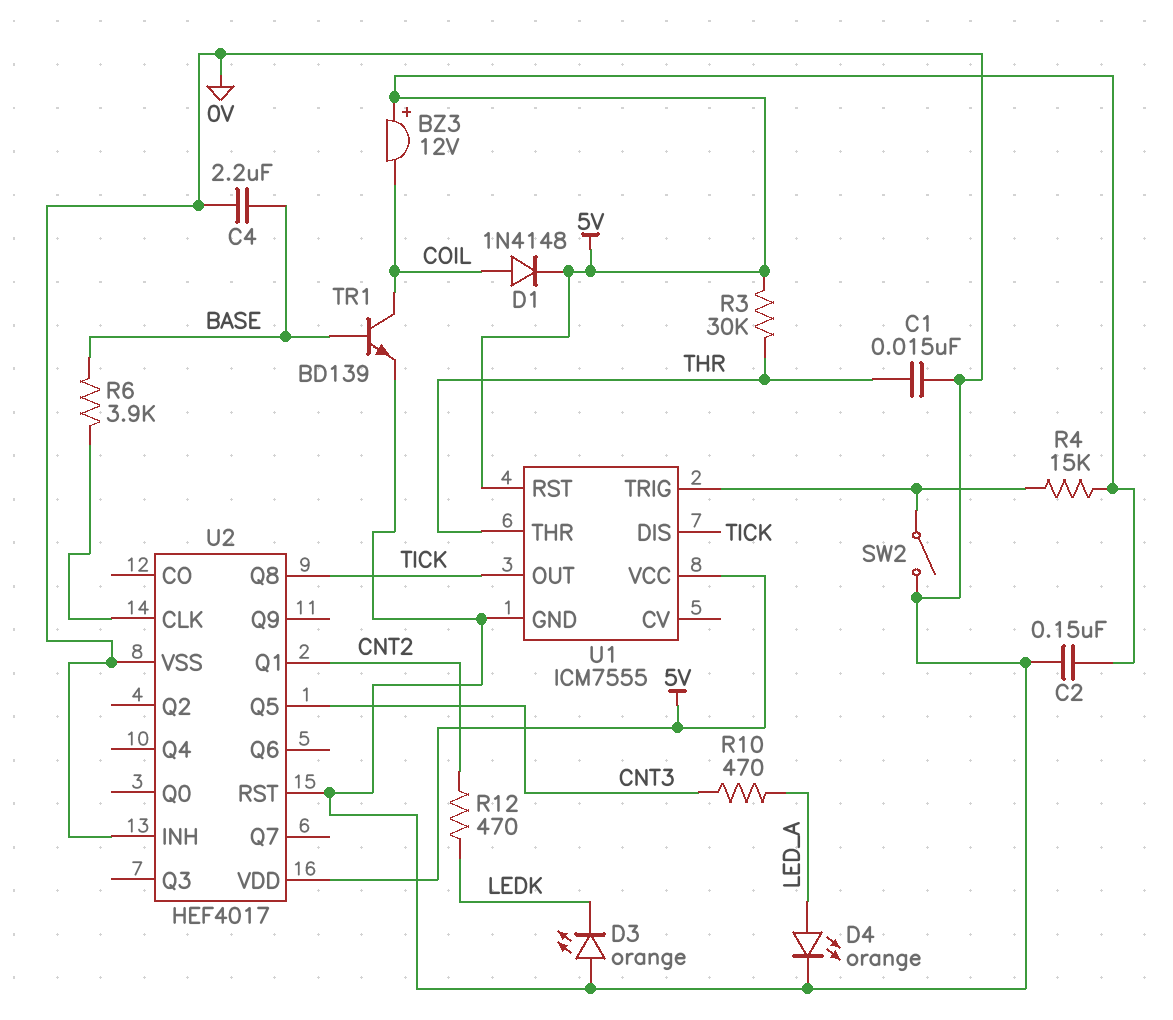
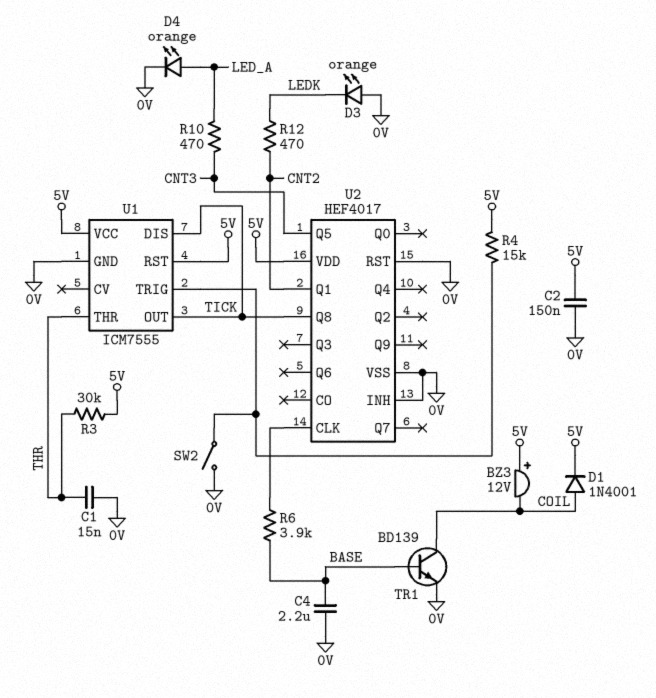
D1: diode 1N4148 (A COIL, K 5V) -> diode 1N4001 (A COIL, K 5V)

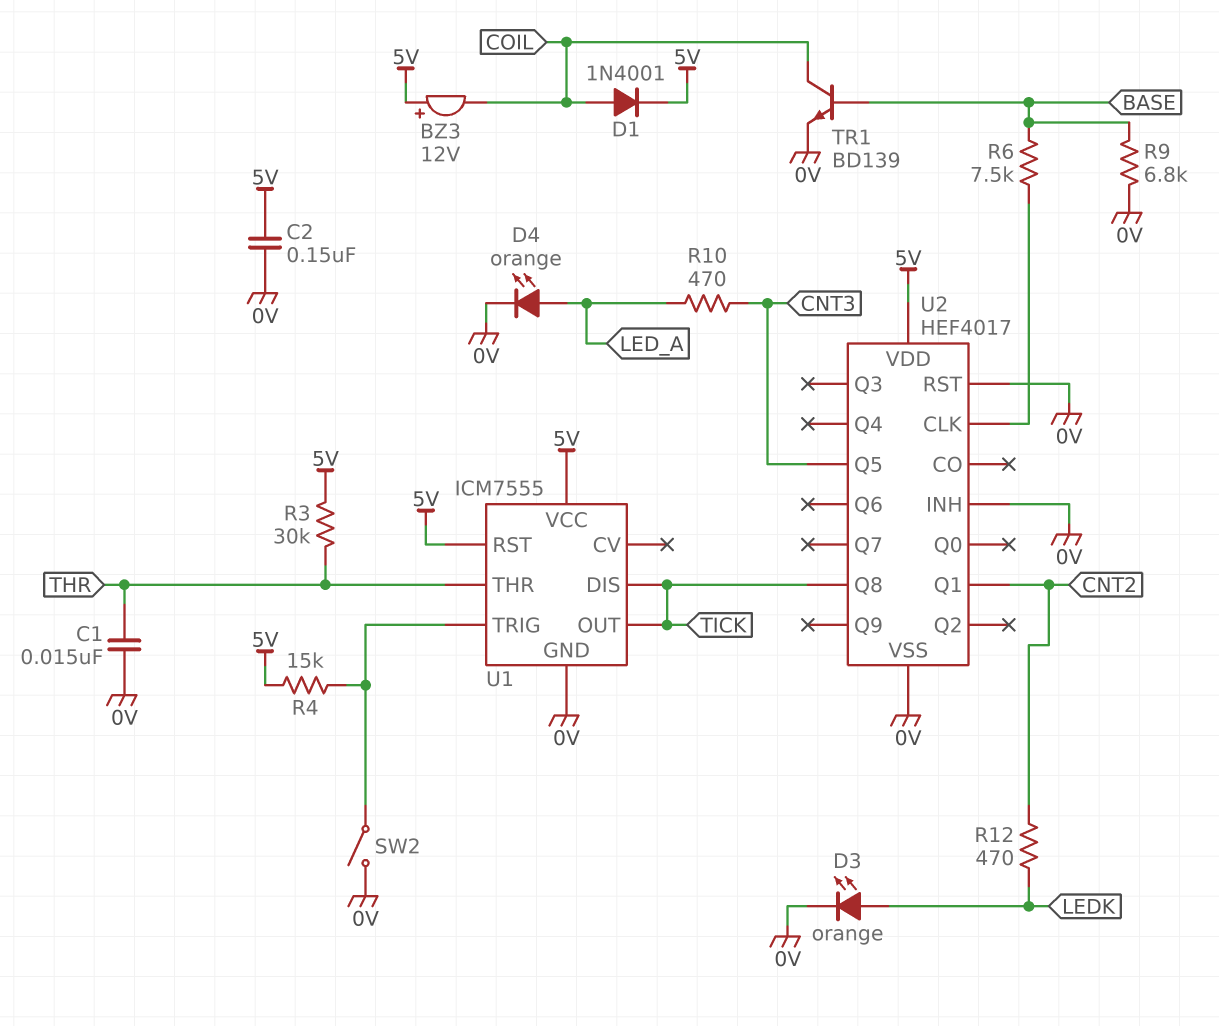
C4: 2.2uF (0V, BASE) -> none
D3: LED orange (A 0V, K LEDK) -> LED orange (A LEDK, K 0V)
R6: 3.9k (BASE, U2/CLK) -> 7.5k (BASE, U2/CLK)
R9: none -> 6.8k (0V, BASE)

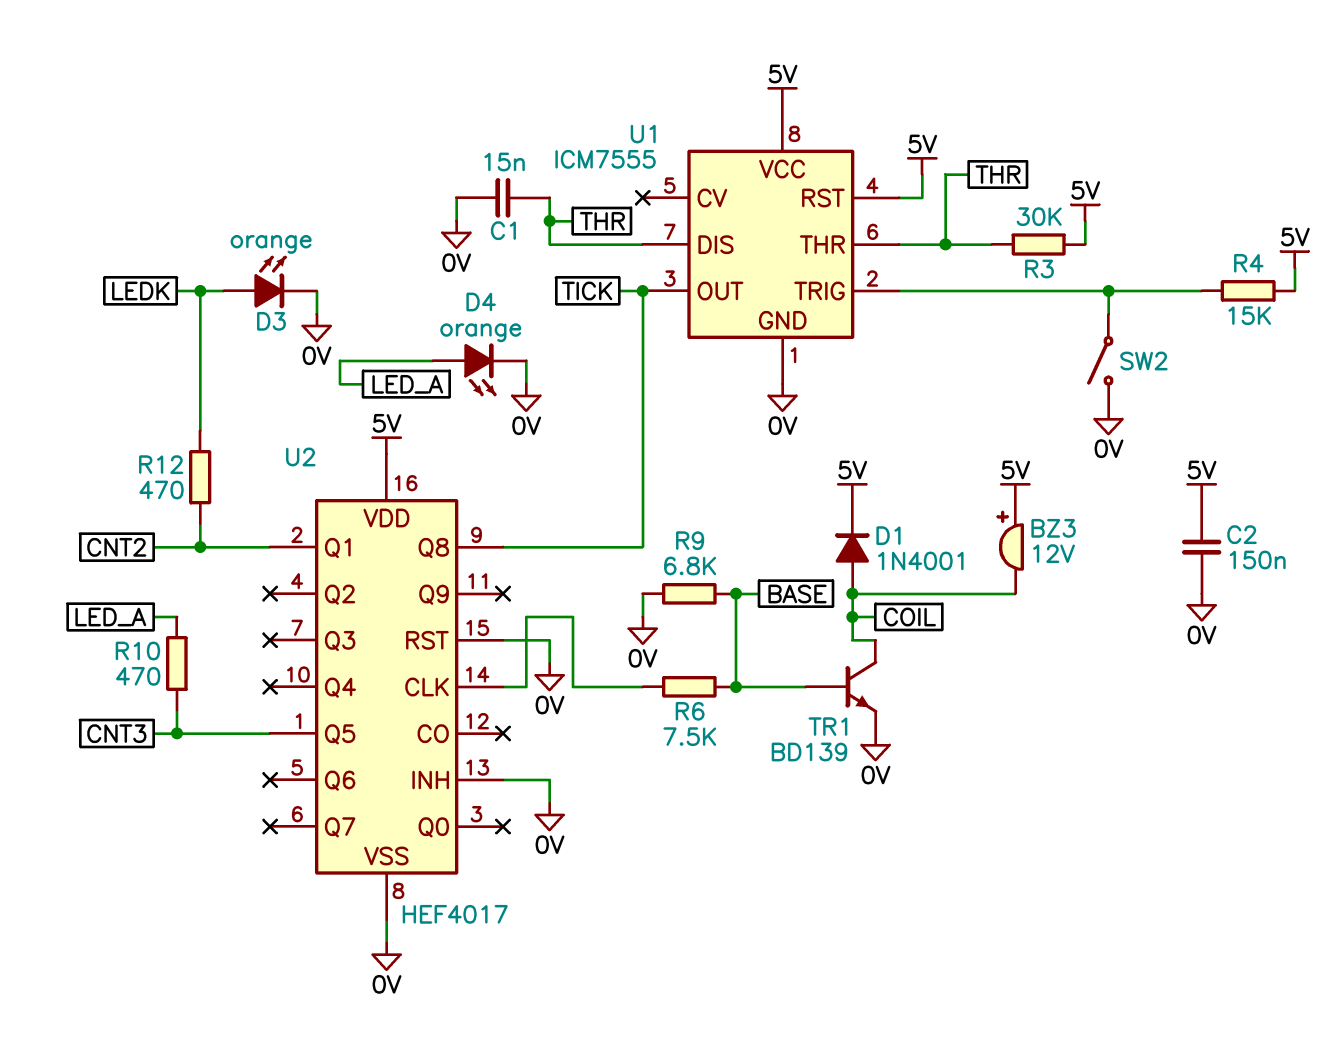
U1 pin DIS: TICK -> THR

